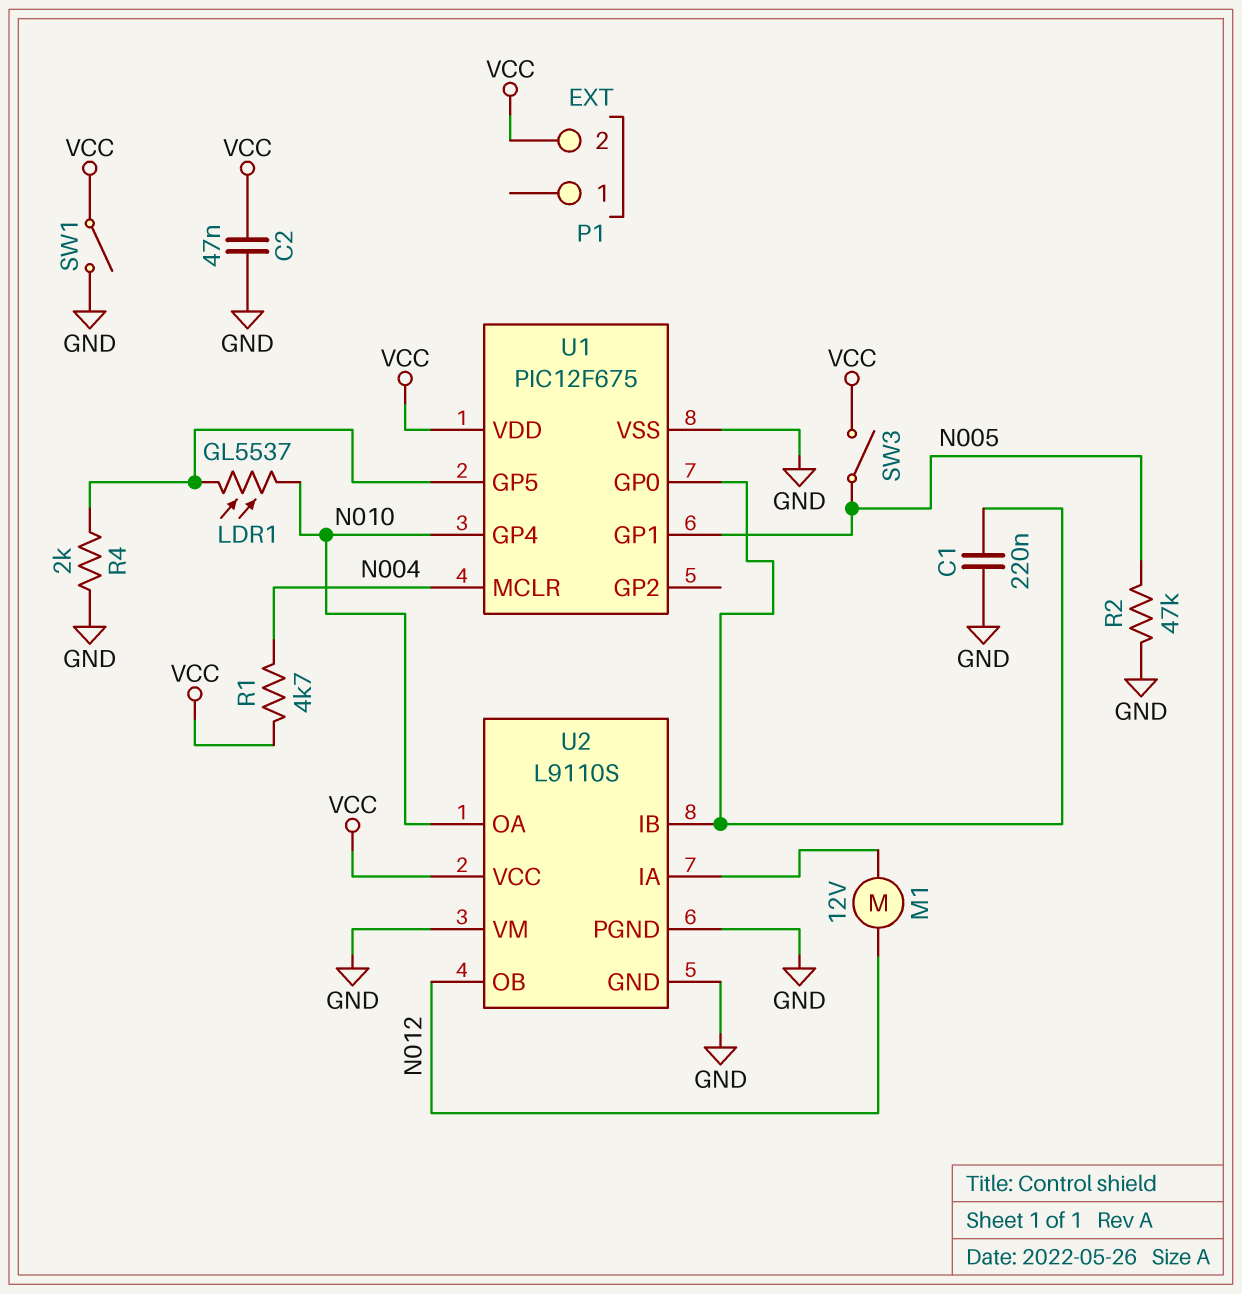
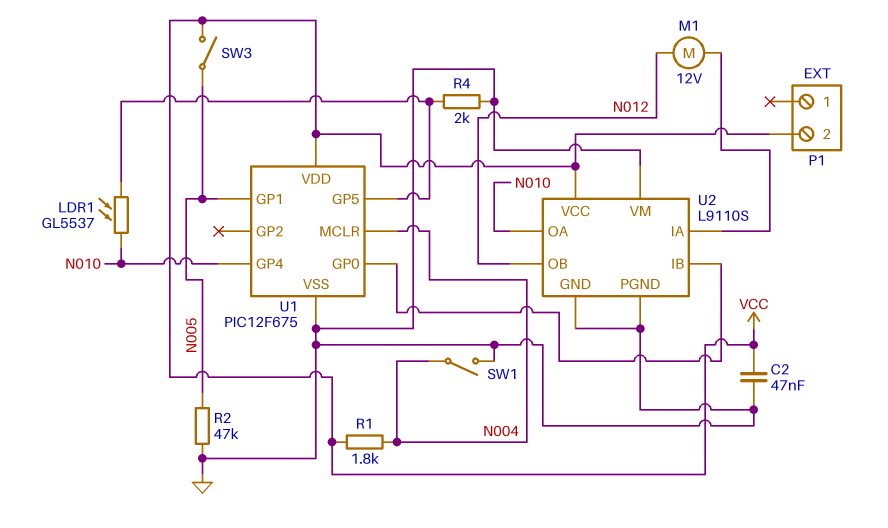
C1: 220nF (GND, U1/GP0) -> none
R1: 4.7k (N004, VCC) -> 1.8k (N004, VCC)
SW1: switch (GND, VCC) -> switch (GND, N004)

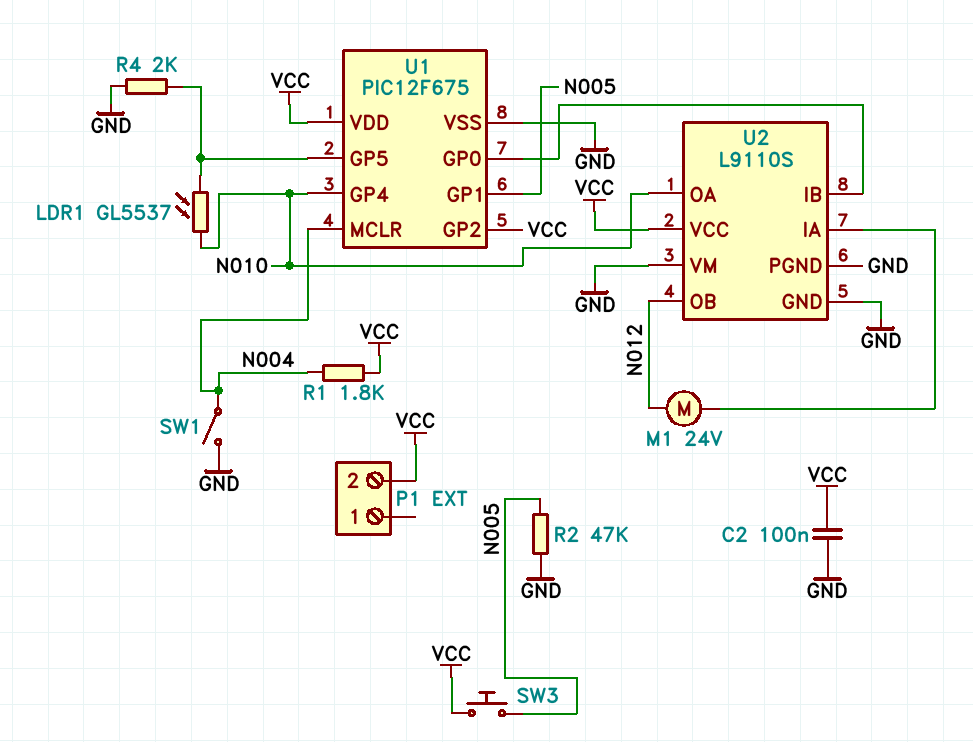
C2: 47nF (GND, VCC) -> 100nF (GND, VCC)
M1: motor 12V (N012, U2/IA) -> motor 24V (N012, U2/IA)
SW3: switch (N005, VCC) -> button (N005, VCC)
U1 pin GP2: none -> VCC

